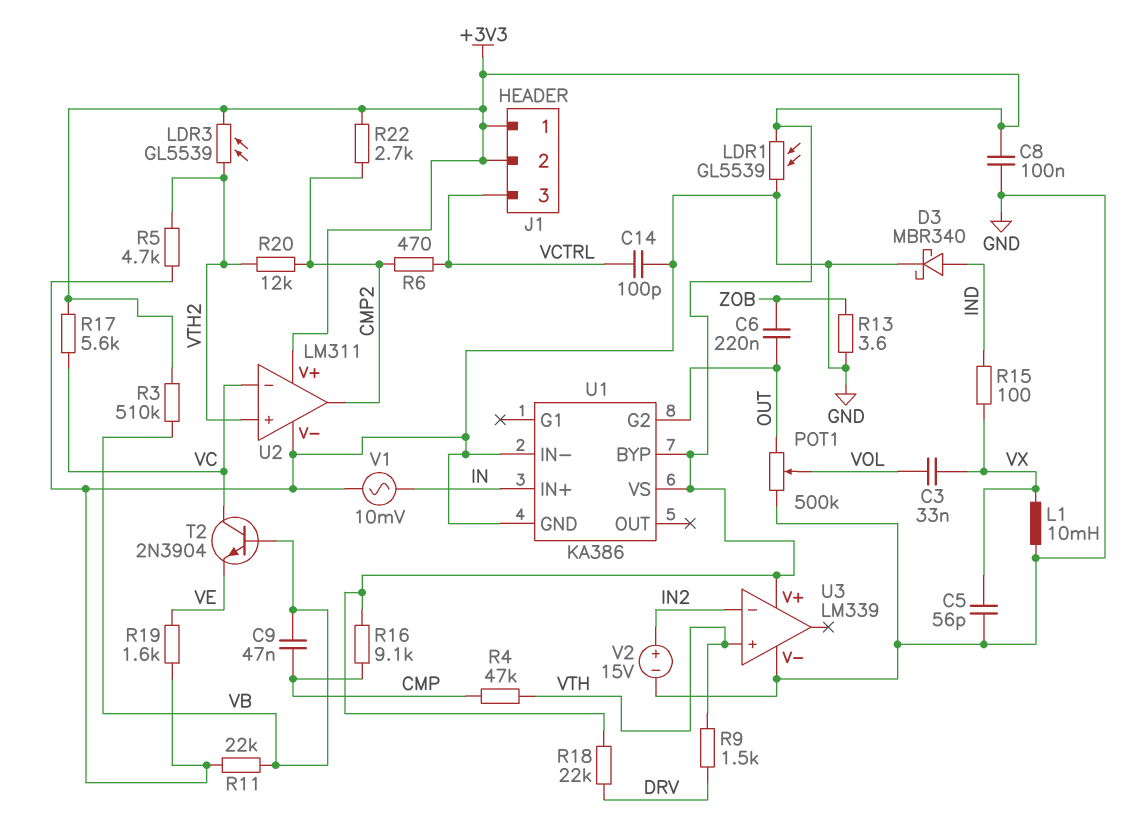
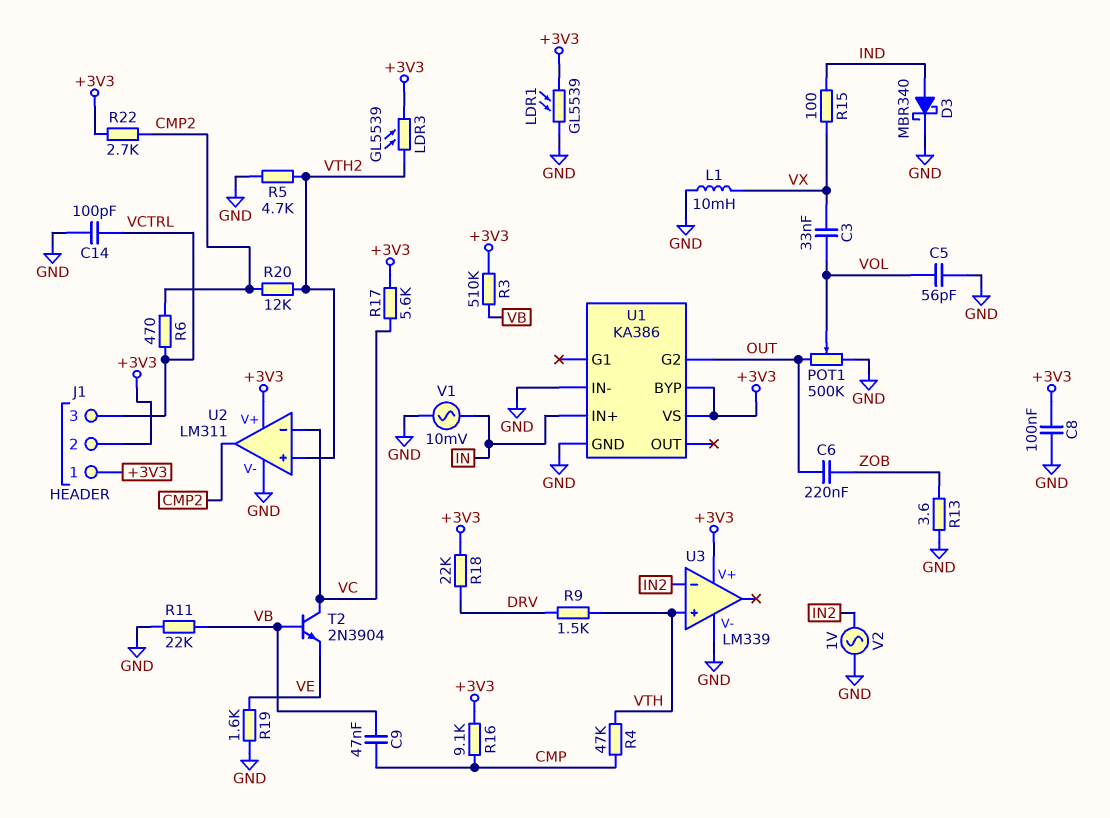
C5: 56pF (GND, VX) -> 56pF (GND, VOL)
V2: 15V (plus IN2, minus GND) -> AC 1V (GND, IN2)

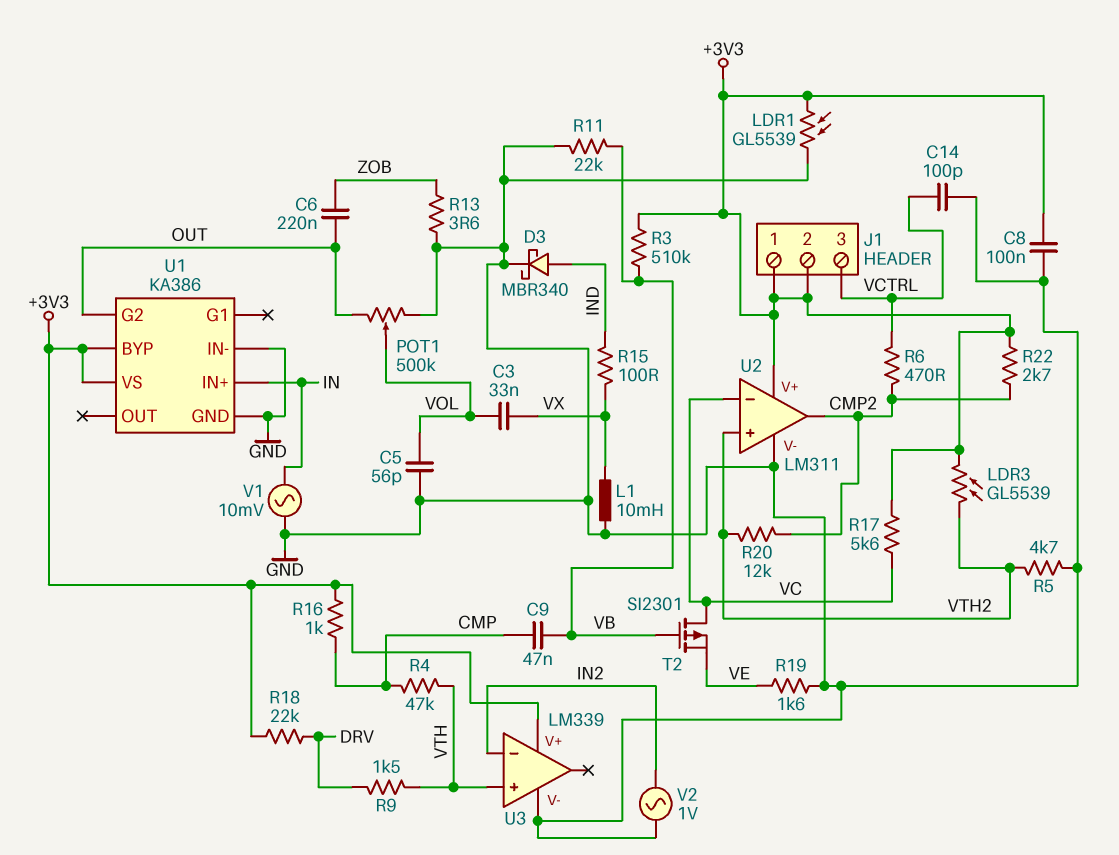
R16: 9.1k (+3V3, CMP) -> 1k (+3V3, CMP)
T2: NPN 2N3904 (B VB, C VC, E VE) -> PMOS SI2301 (G VB, D VC, S VE)

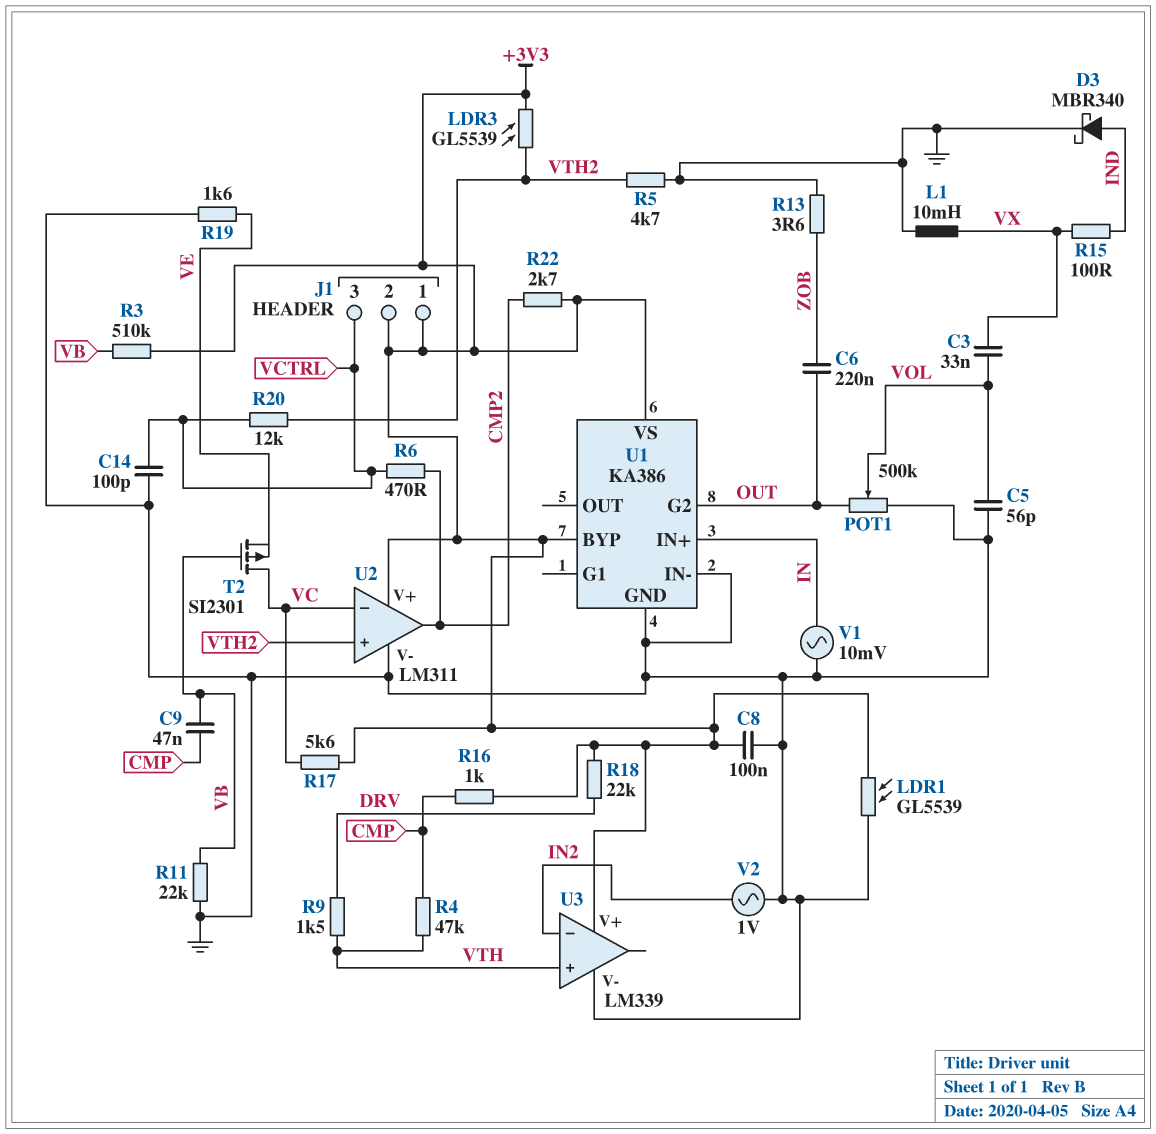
R20: 12k (CMP2, VTH2) -> 12k (VCTRL, VTH2)

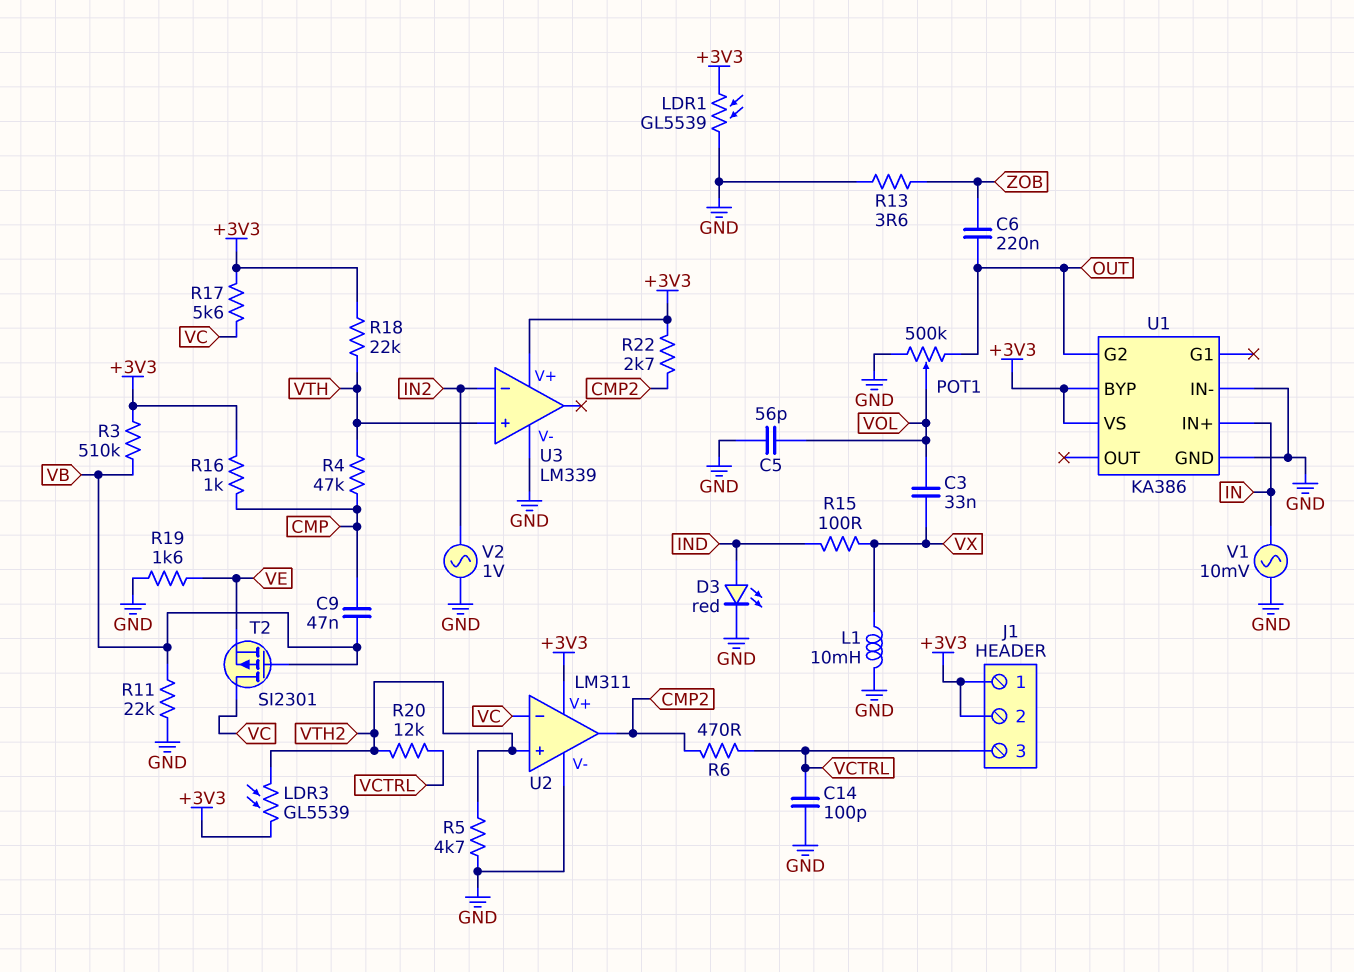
C8: 100nF (+3V3, GND) -> none
D3: schottky MBR340 (A IND, K GND) -> LED red (A IND, K GND)
R9: 1.5k (DRV, VTH) -> none
R18: 22k (+3V3, DRV) -> 22k (+3V3, VTH)

